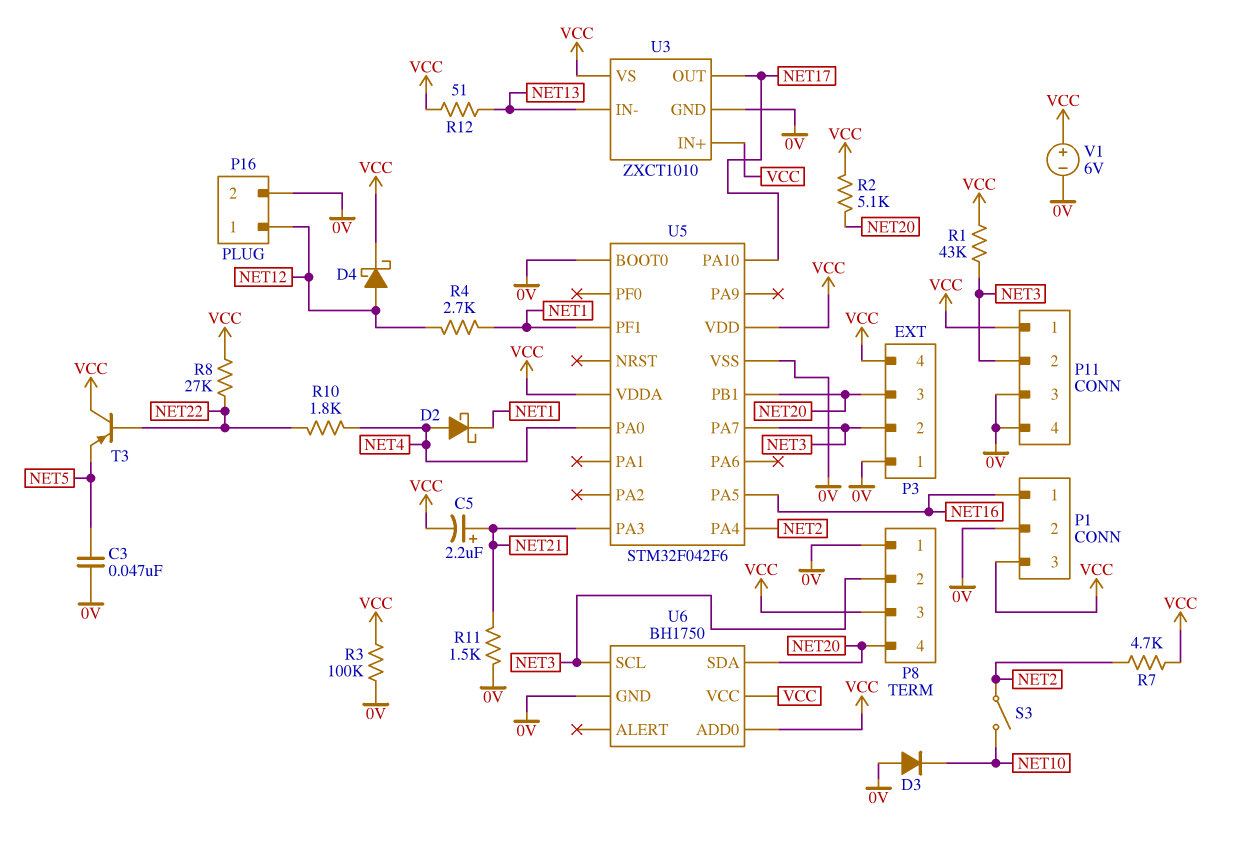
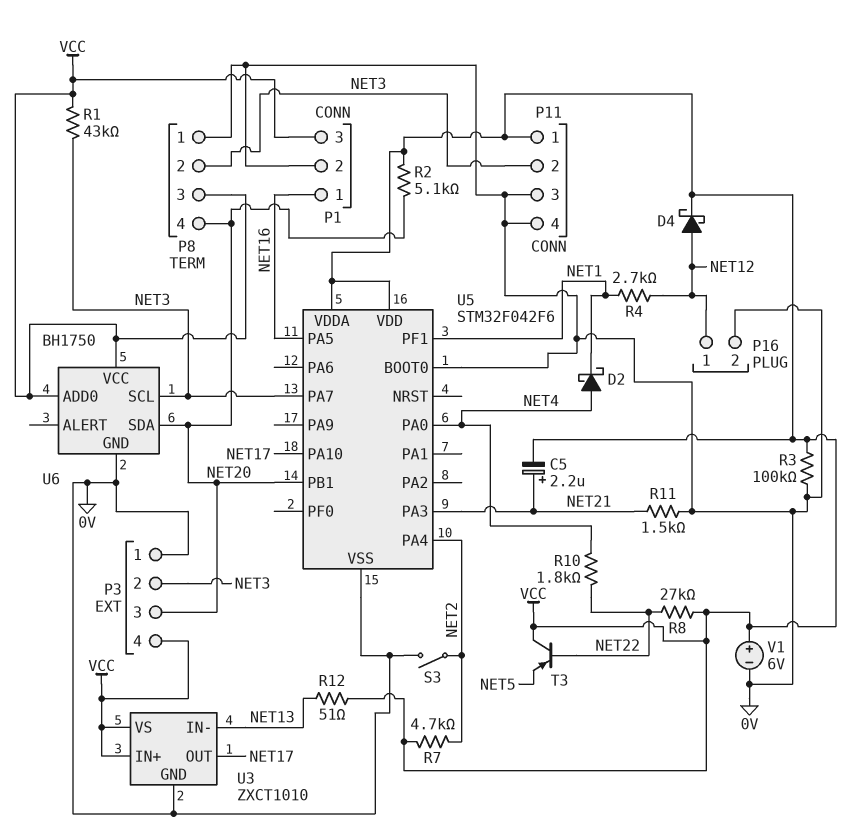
C3: 47nF (0V, NET5) -> none
D3: diode (A 0V, K NET10) -> none
S3: switch (NET2, NET10) -> switch (0V, NET2)

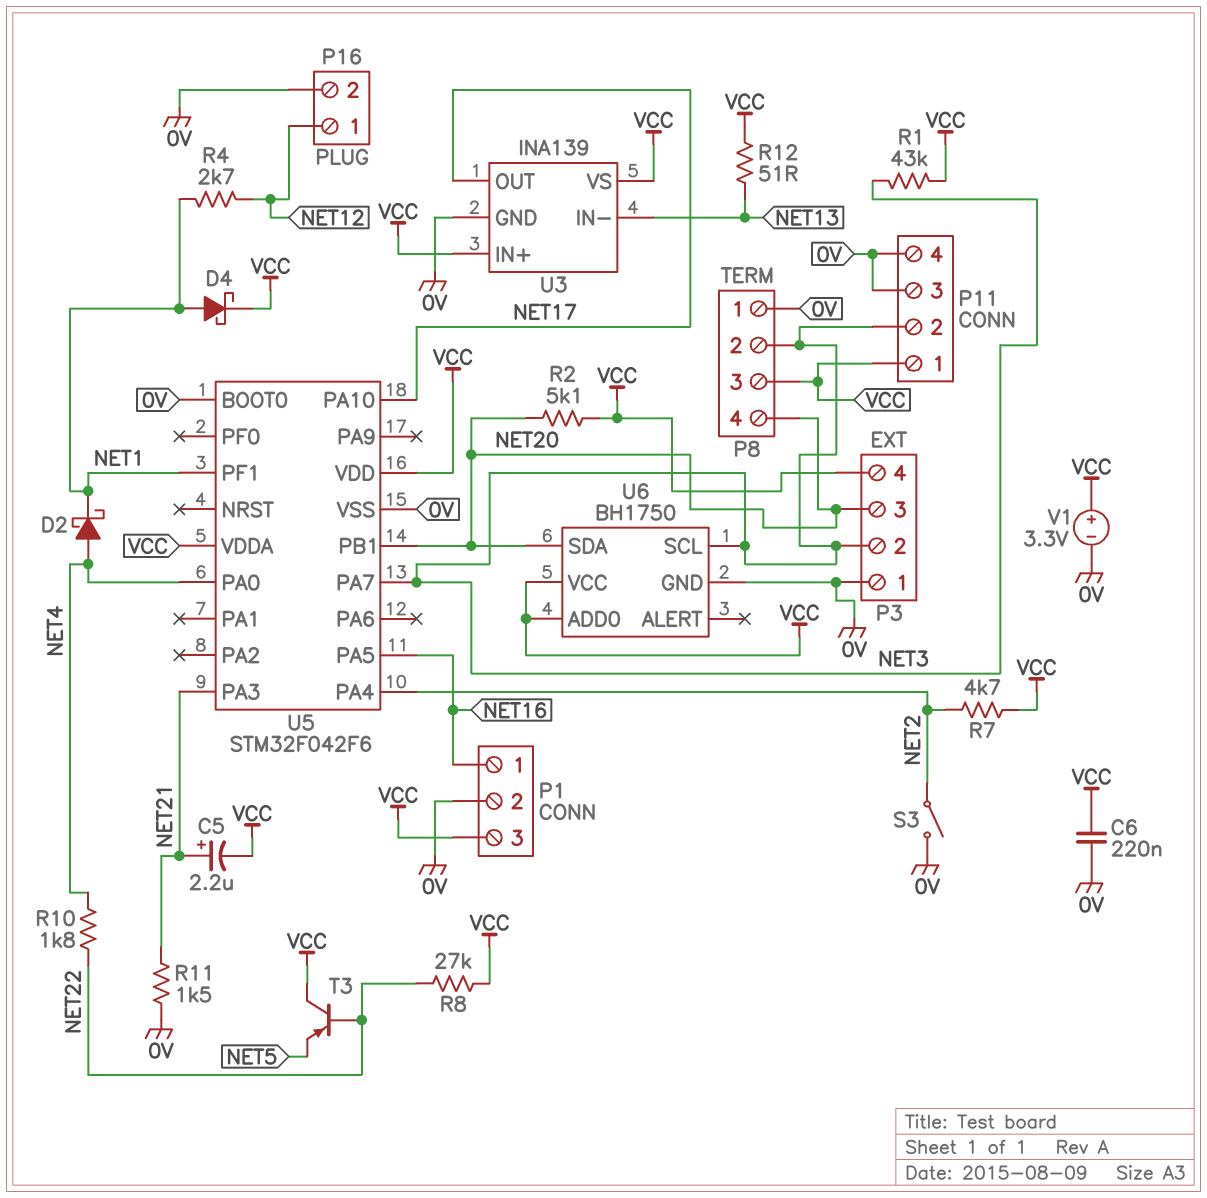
C6: none -> 220nF (0V, VCC)
D4: schottky (A NET12, K VCC) -> schottky (A NET1, K VCC)
R3: 100k (0V, VCC) -> none
U3: ZXCT1010 -> INA139
V1: 6V (plus VCC, minus 0V) -> 3.3V (plus VCC, minus 0V)

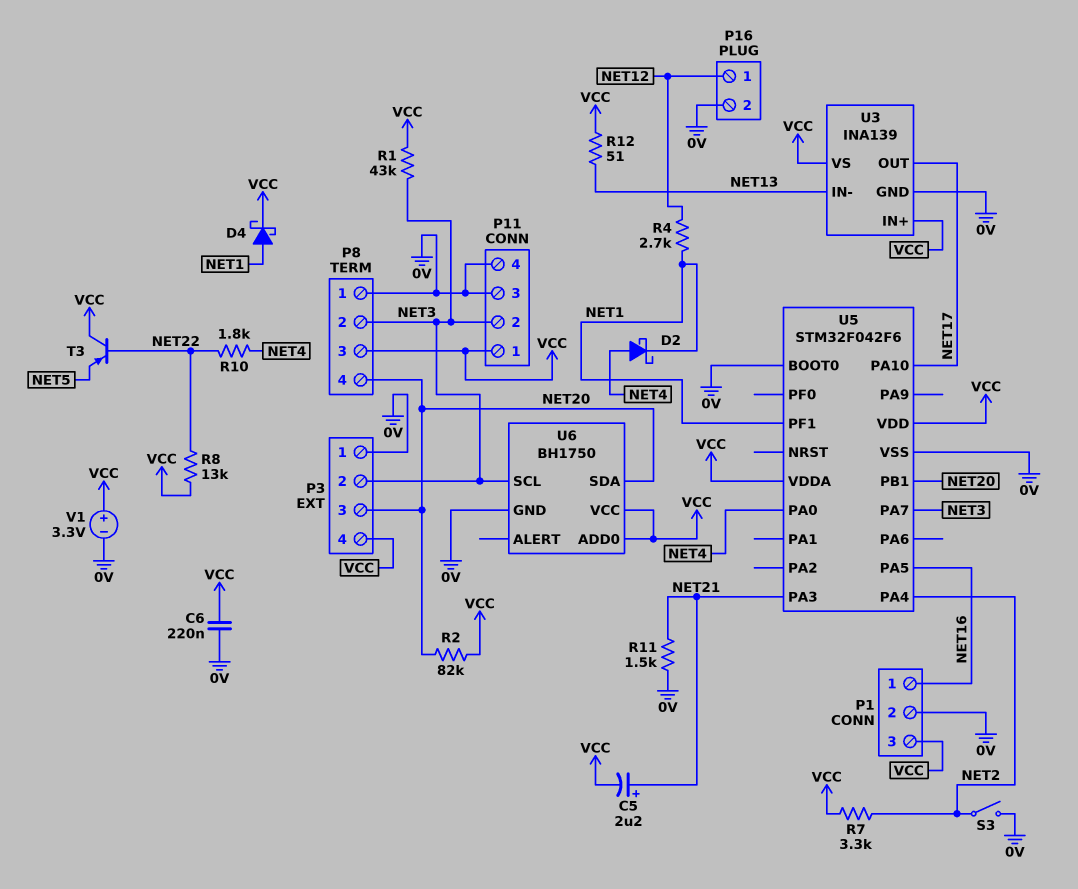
R2: 5.1k (NET20, VCC) -> 82k (NET20, VCC)
R7: 4.7k (NET2, VCC) -> 3.3k (NET2, VCC)
R8: 27k (NET22, VCC) -> 13k (NET22, VCC)

